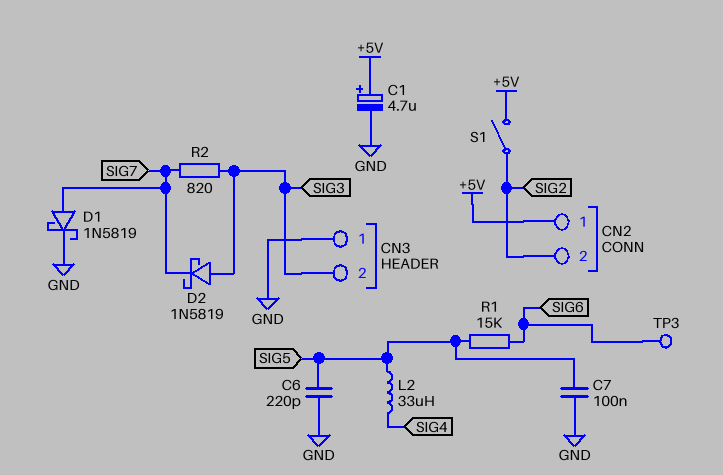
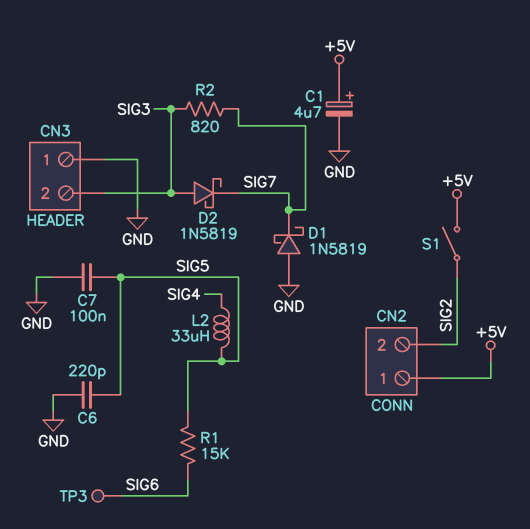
D1: schottky 1N5819 (A SIG7, K GND) -> schottky 1N5819 (A GND, K SIG7)

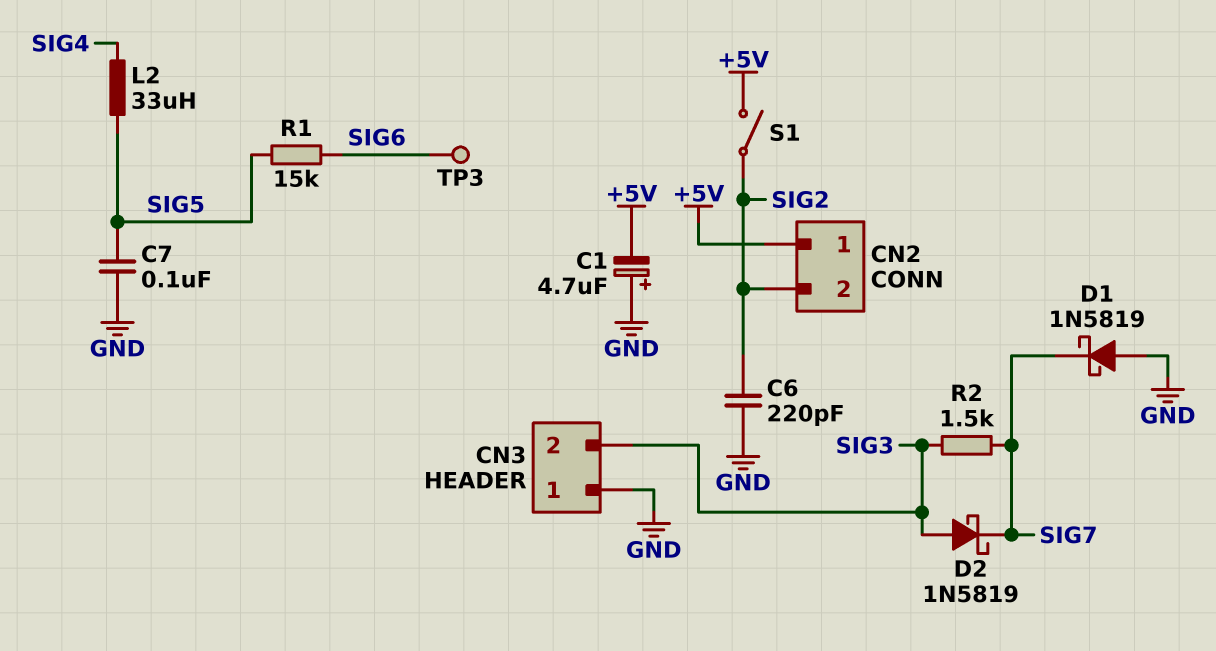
C1: 4.7uF (plus +5V, minus GND) -> 4.7uF (plus GND, minus +5V)
C6: 220pF (GND, SIG5) -> 220pF (GND, SIG2)
R2: 820 (SIG3, SIG7) -> 1.5k (SIG3, SIG7)

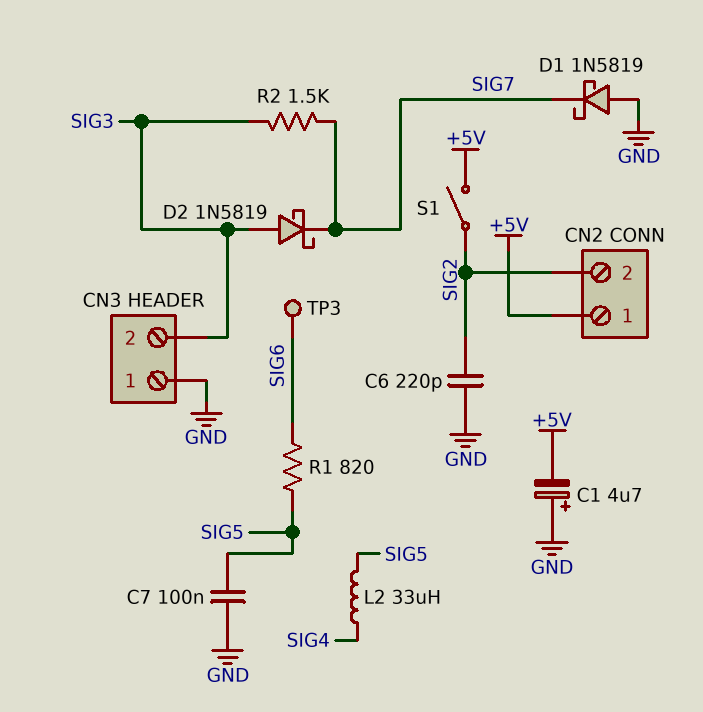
R1: 15k (SIG5, SIG6) -> 820 (SIG5, SIG6)

